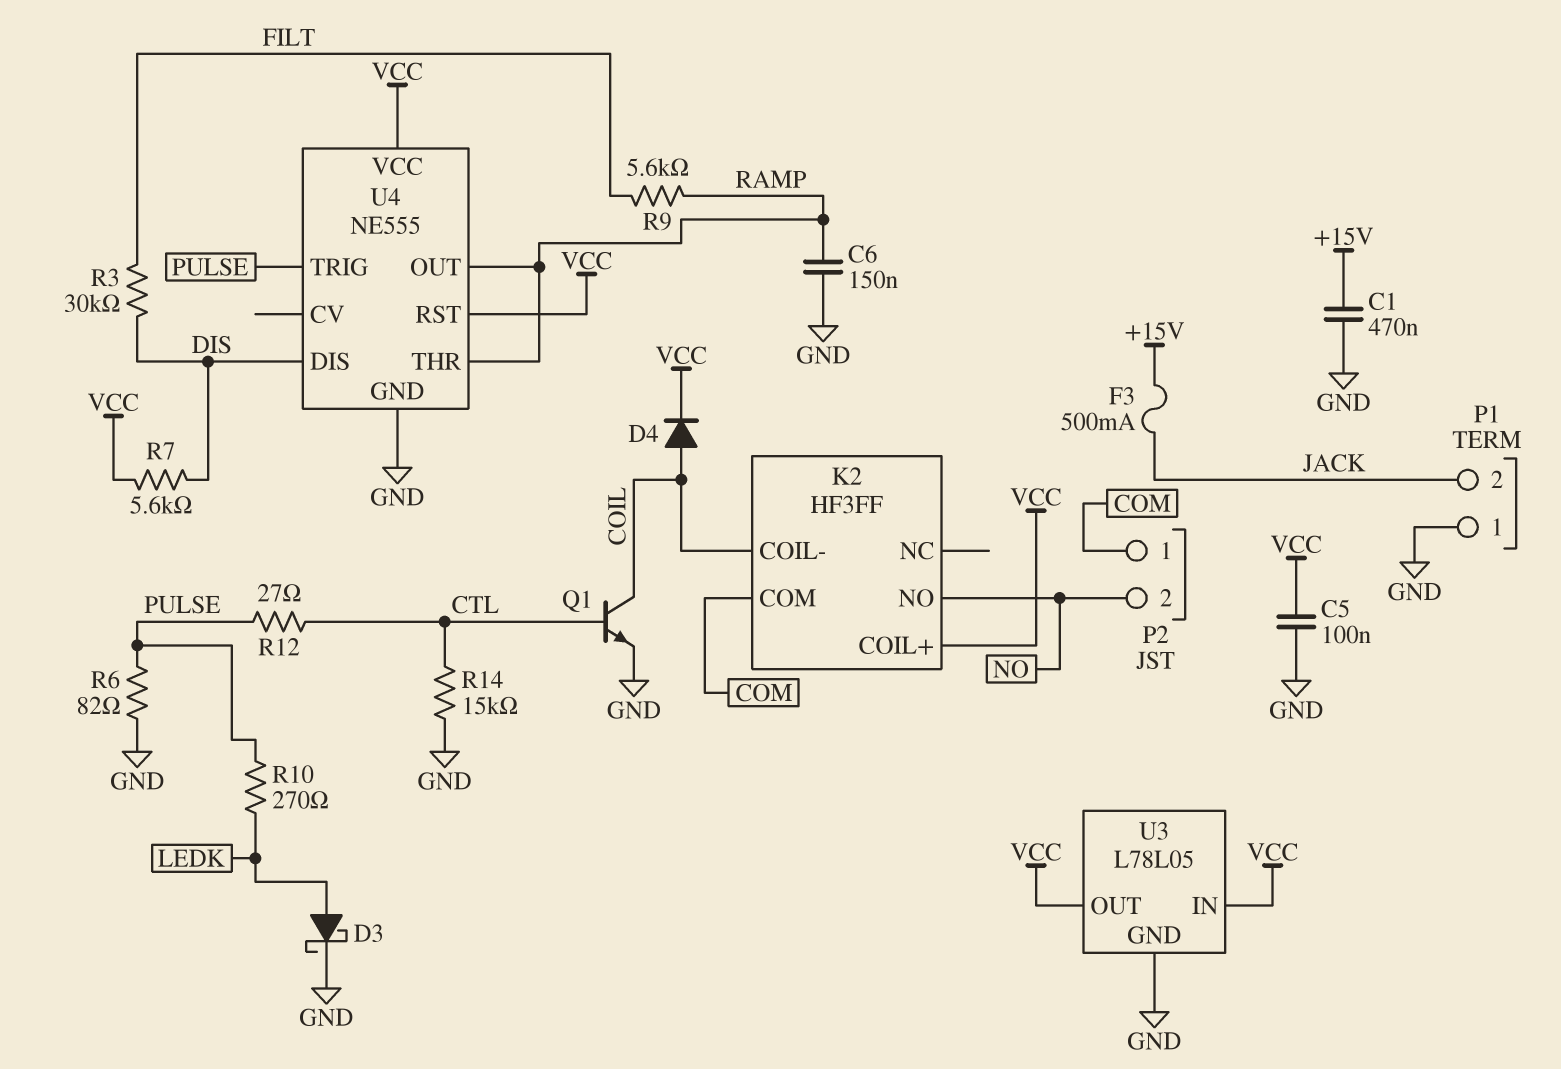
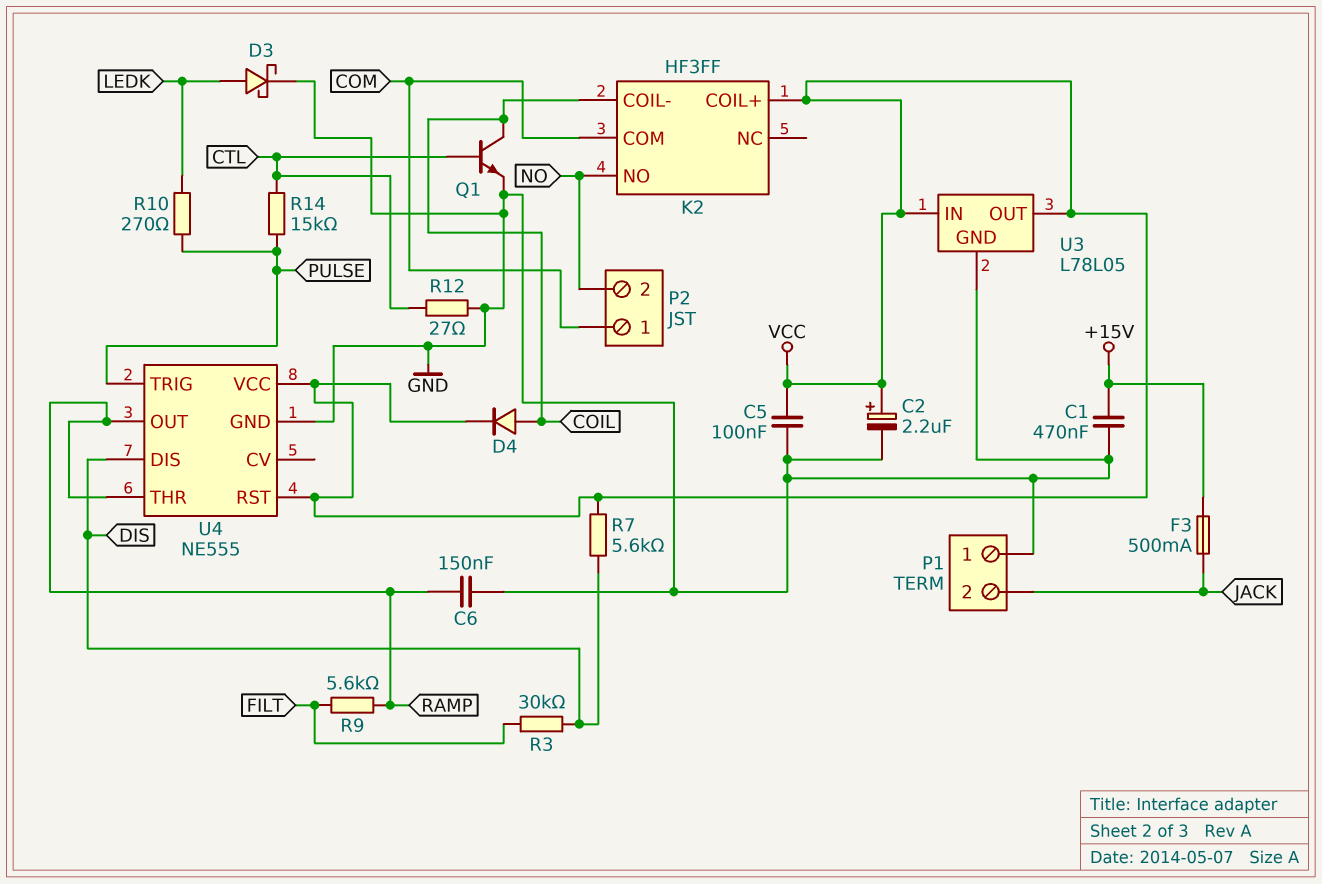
C2: none -> 2.2uF (plus VCC, minus GND)
R6: 82 (GND, PULSE) -> none
R12: 27 (CTL, PULSE) -> 27 (CTL, GND)
R14: 15k (CTL, GND) -> 15k (CTL, PULSE)

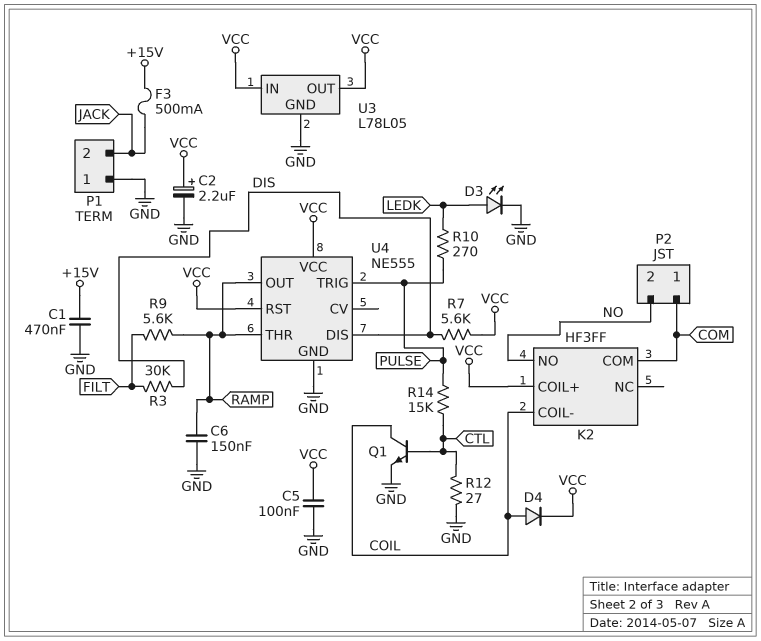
D3: schottky (A LEDK, K GND) -> LED (A LEDK, K GND)

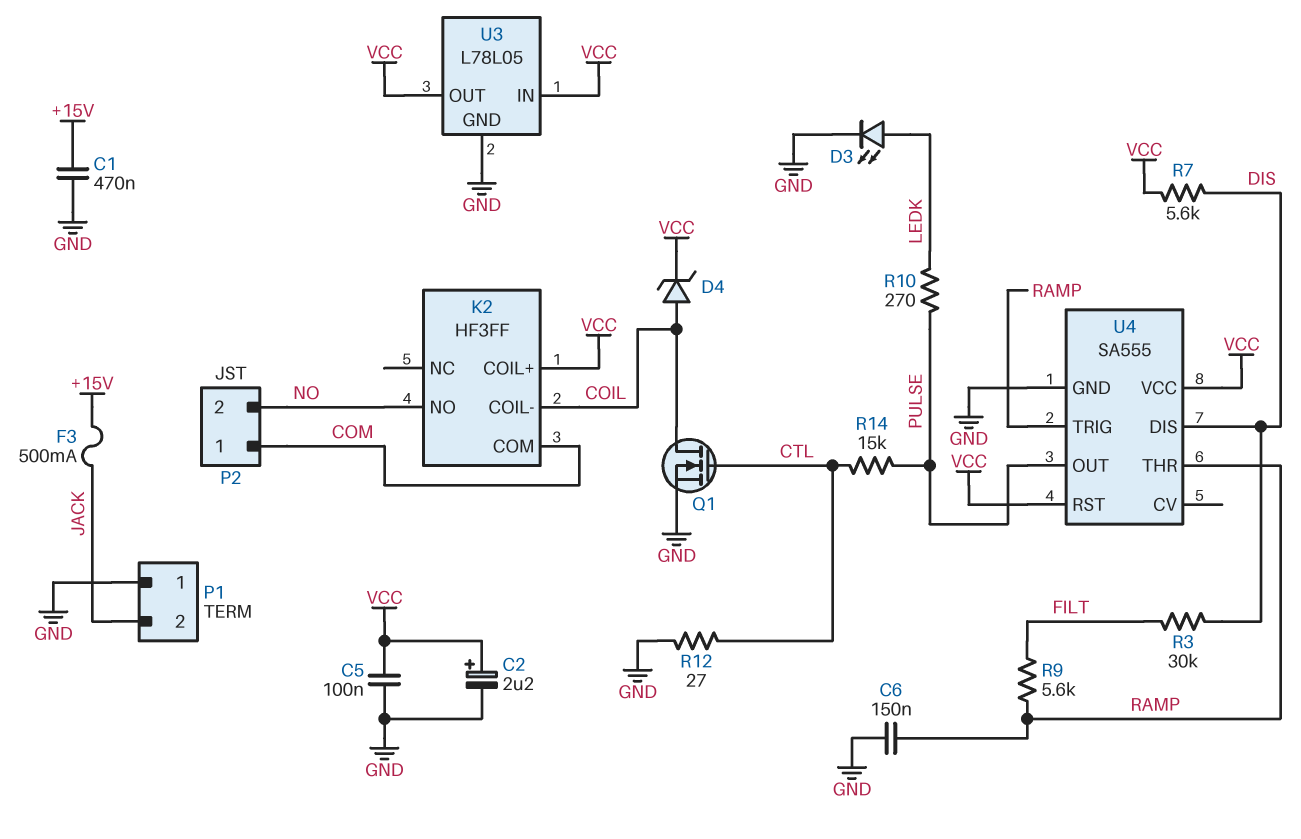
D4: diode (A COIL, K VCC) -> zener (A COIL, K VCC)
Q1: NPN (B CTL, C COIL, E GND) -> NMOS (G CTL, D COIL, S GND)
U4: NE555 -> SA555
U4 pin OUT: RAMP -> PULSE
U4 pin TRIG: PULSE -> RAMP

